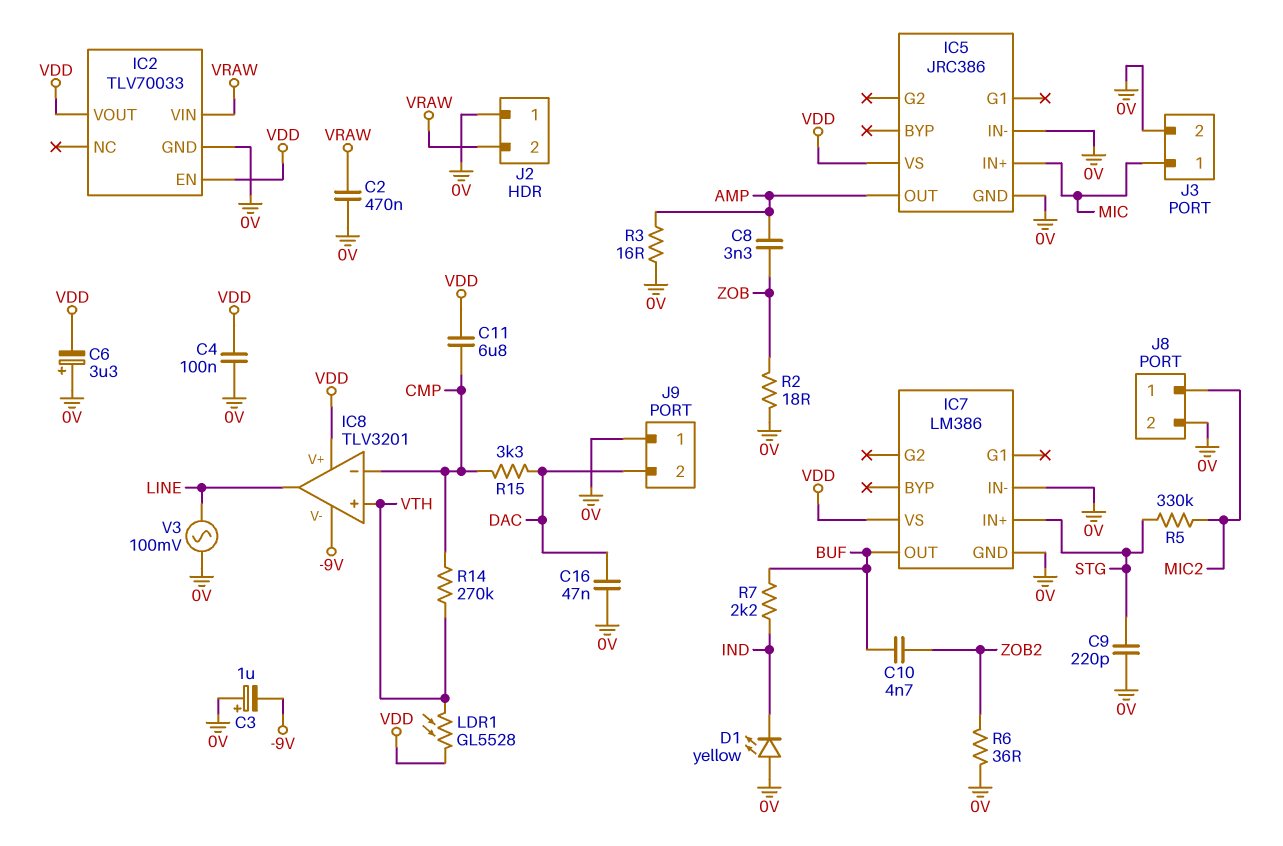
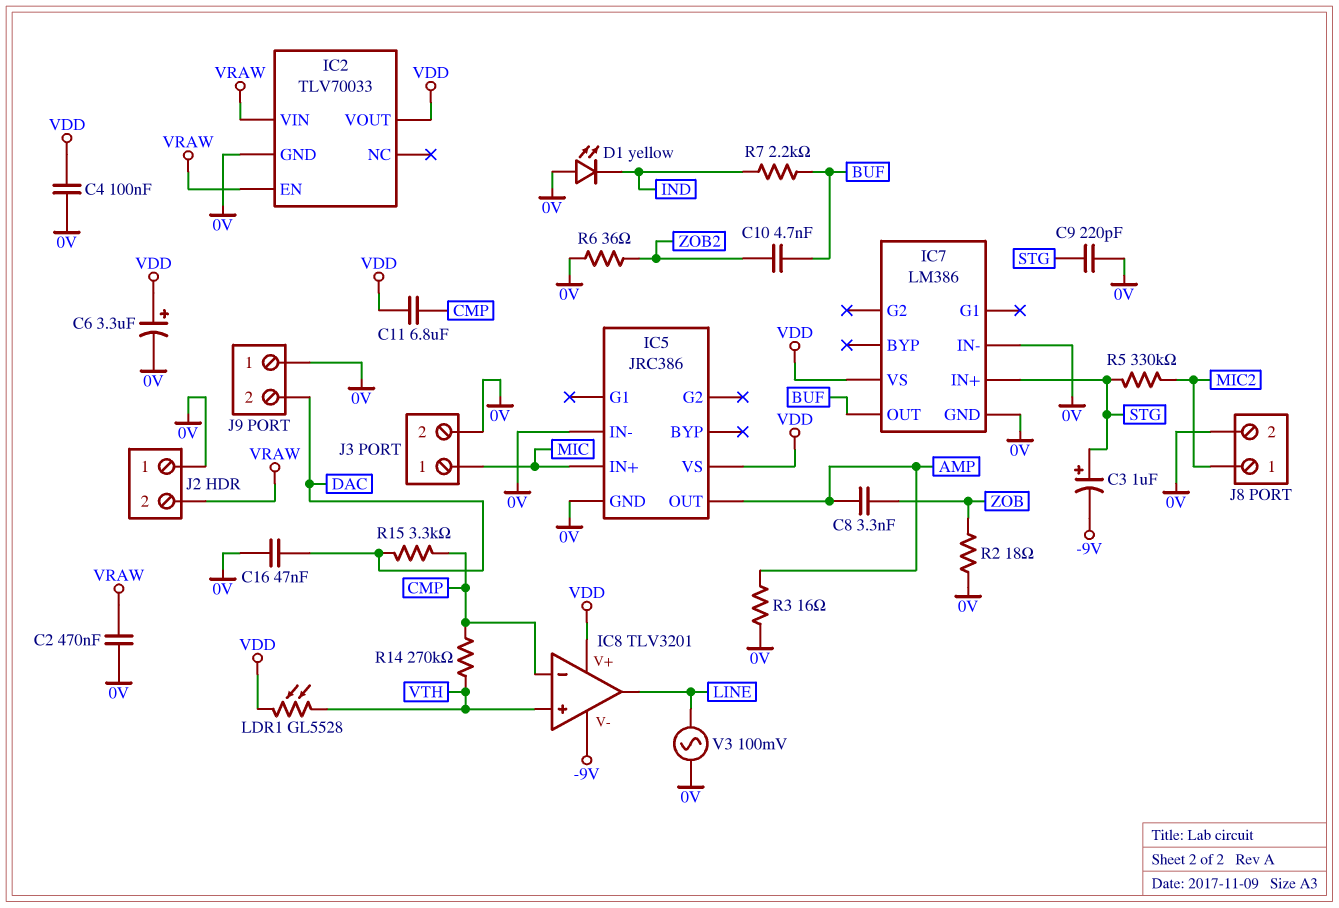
C3: 1uF (plus 0V, minus -9V) -> 1uF (plus STG, minus -9V)
C6: 3.3uF (plus 0V, minus VDD) -> 3.3uF (plus VDD, minus 0V)
IC2 pin EN: VDD -> VRAW

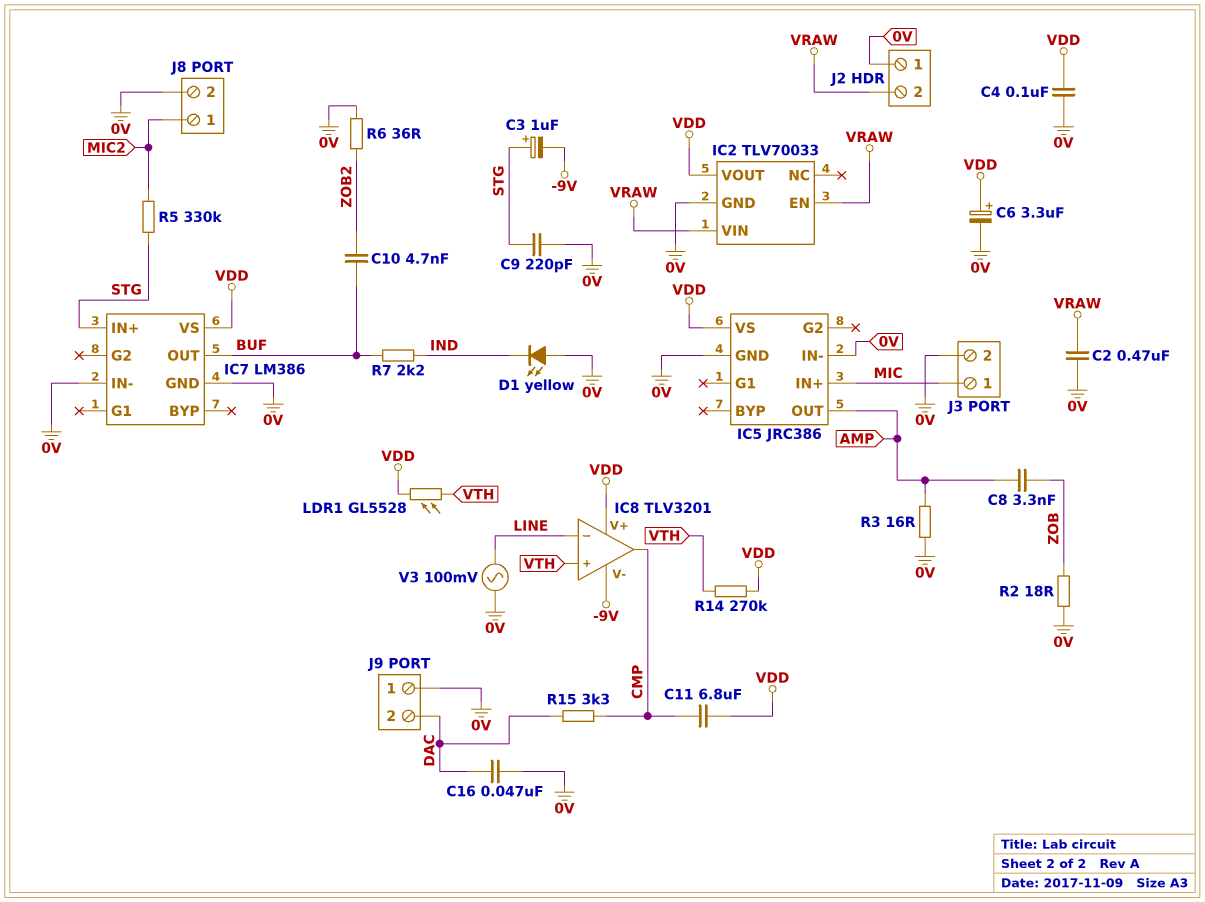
IC8 pin in-: CMP -> LINE
IC8 pin out: LINE -> CMP
R14: 270k (CMP, VTH) -> 270k (VDD, VTH)

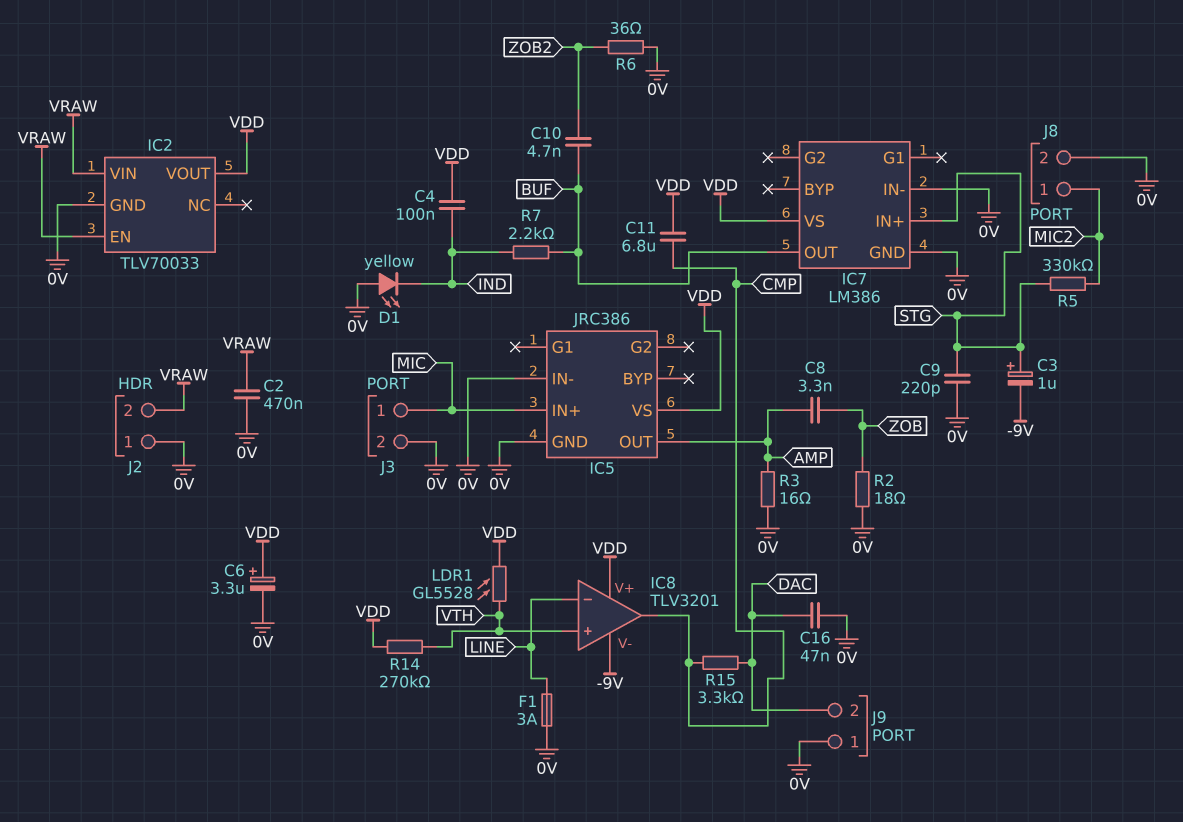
C4: 100nF (0V, VDD) -> 100nF (IND, VDD)
F1: none -> 3A (0V, LINE)
V3: AC 100mV (0V, LINE) -> none

